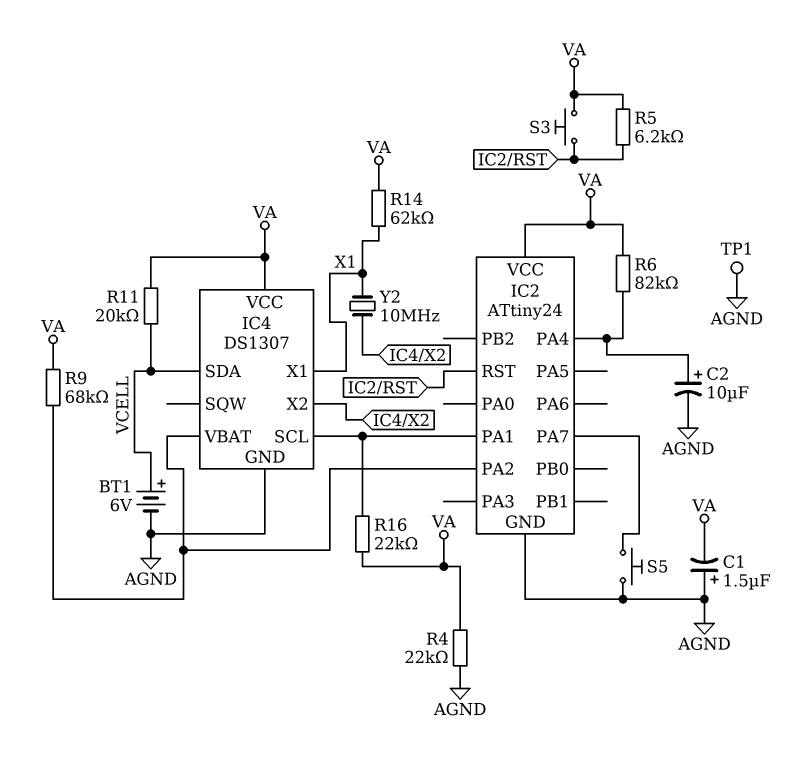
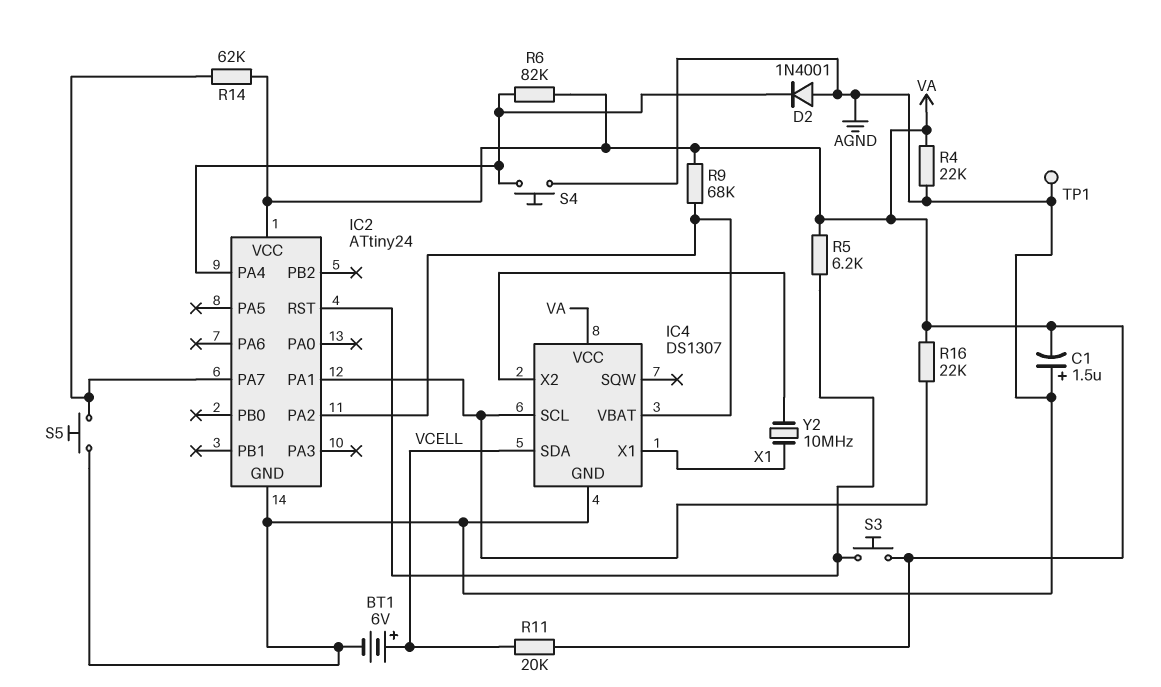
C2: 10uF (plus IC2/PA4, minus AGND) -> none
D2: none -> diode 1N4001 (A AGND, K IC2/PA4)
R14: 62k (VA, X1) -> 62k (IC2/PA7, VA)
S4: none -> button (AGND, IC2/PA4)

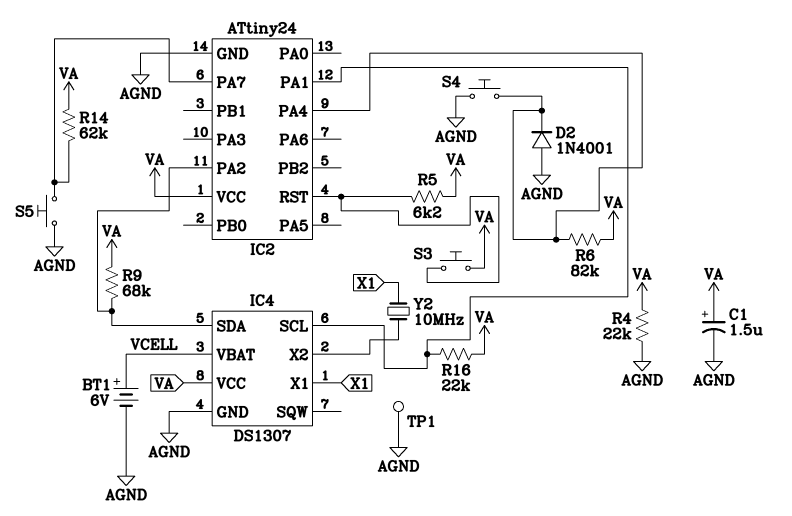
C1: 1.5uF (plus AGND, minus VA) -> 1.5uF (plus VA, minus AGND)
IC4 pin SDA: VCELL -> IC2/PA2
IC4 pin VBAT: IC2/PA2 -> VCELL
R11: 20k (VA, VCELL) -> none

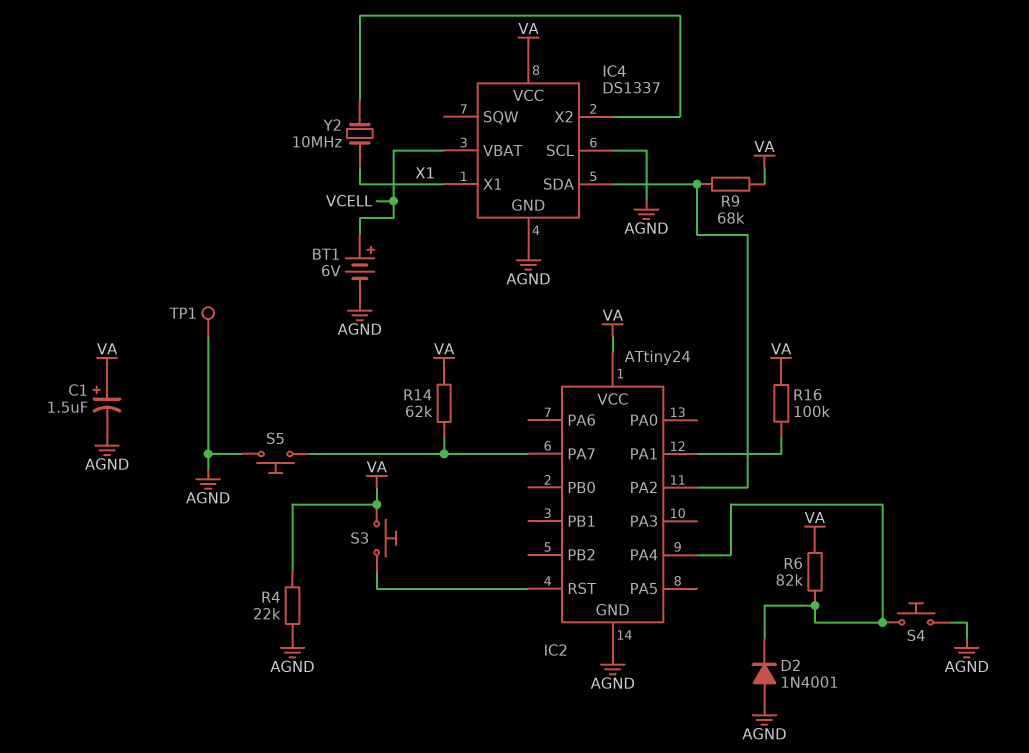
IC4: DS1307 -> DS1337
IC4 pin SCL: IC2/PA1 -> AGND
R5: 6.2k (IC2/RST, VA) -> none
R16: 22k (IC2/PA1, VA) -> 100k (IC2/PA1, VA)

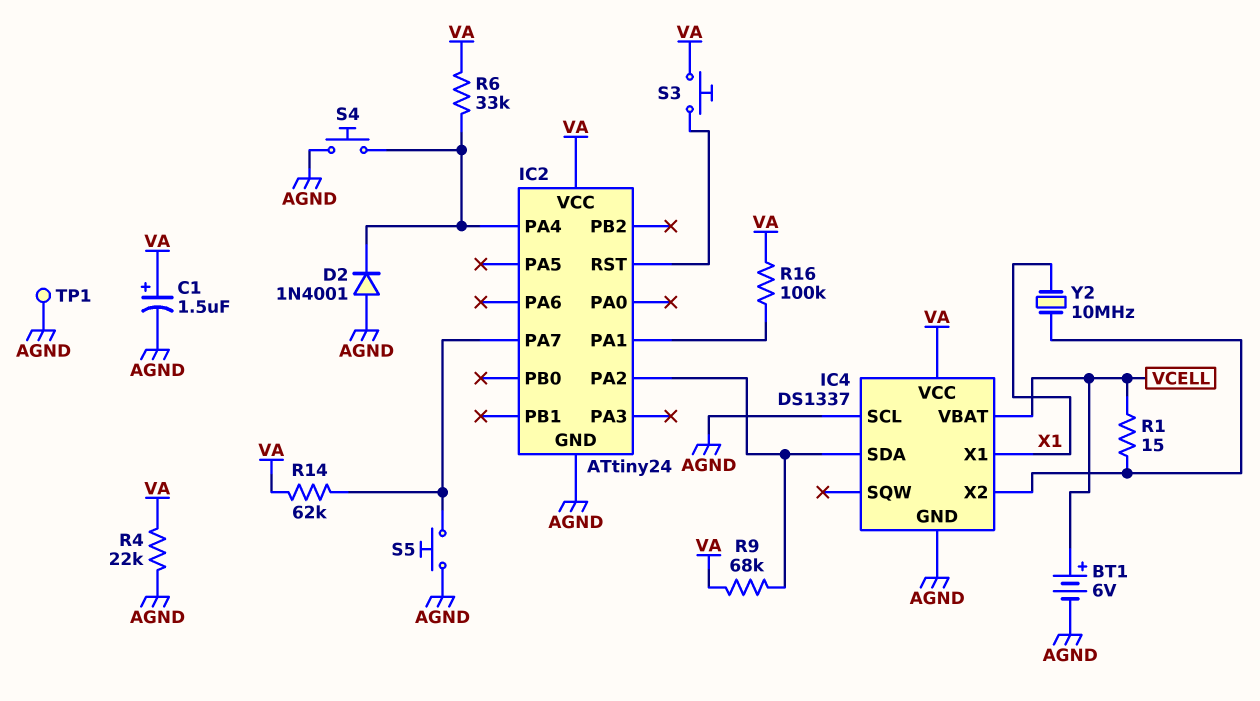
R1: none -> 15 (IC4/X2, VCELL)
R6: 82k (IC2/PA4, VA) -> 33k (IC2/PA4, VA)

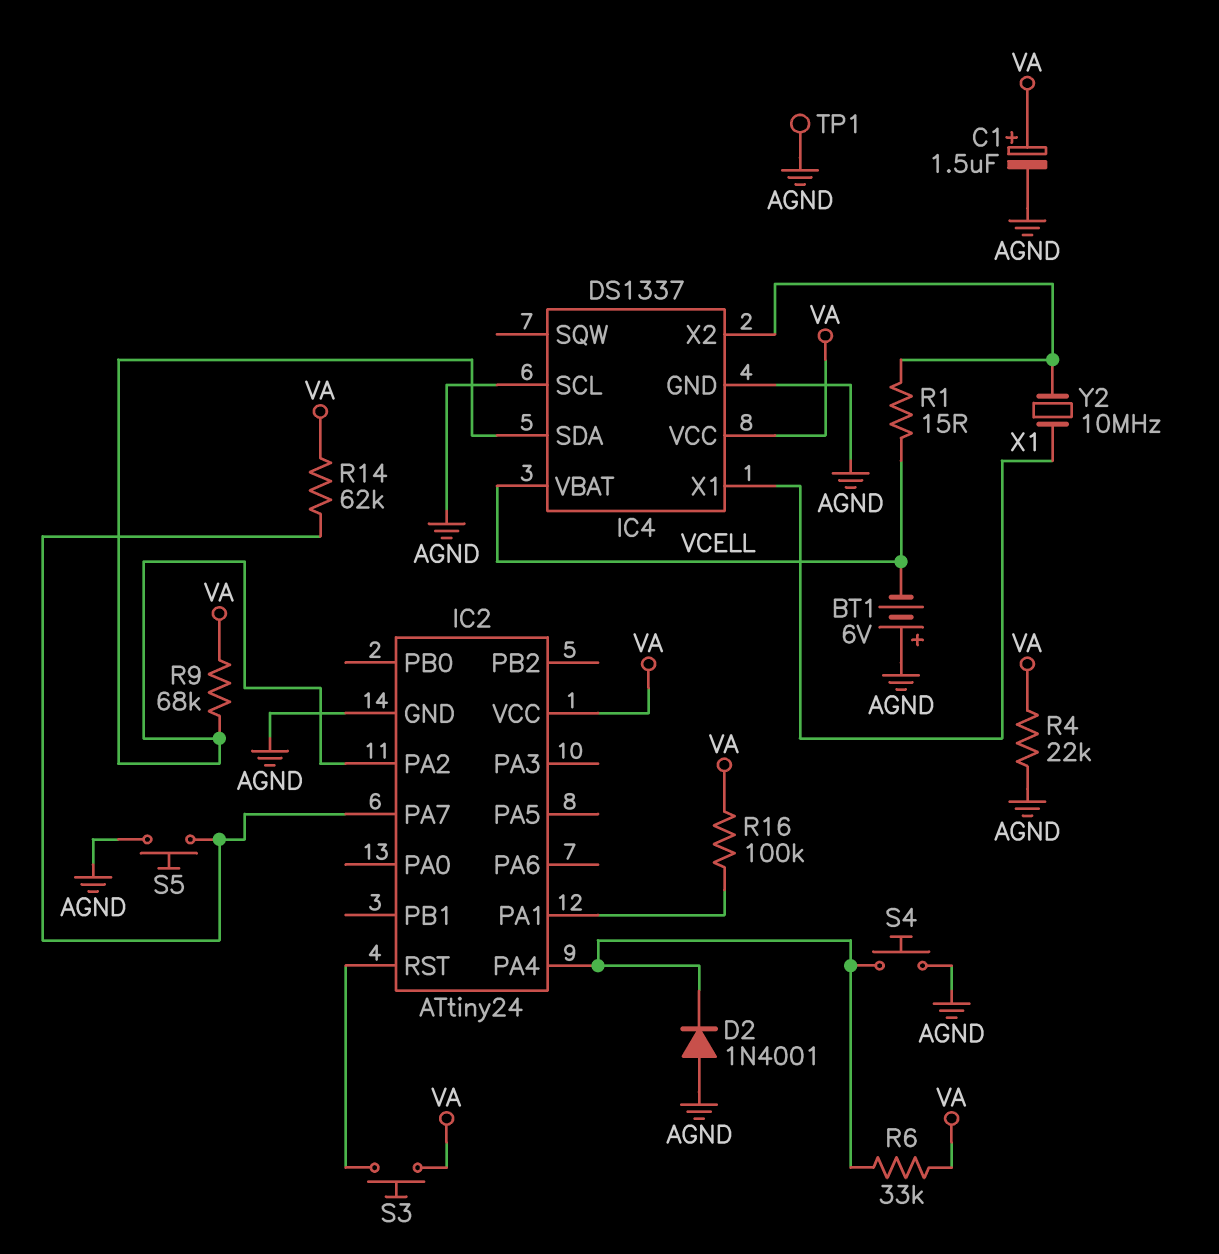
BT1: 6V (plus VCELL, minus AGND) -> 6V (plus AGND, minus VCELL)

